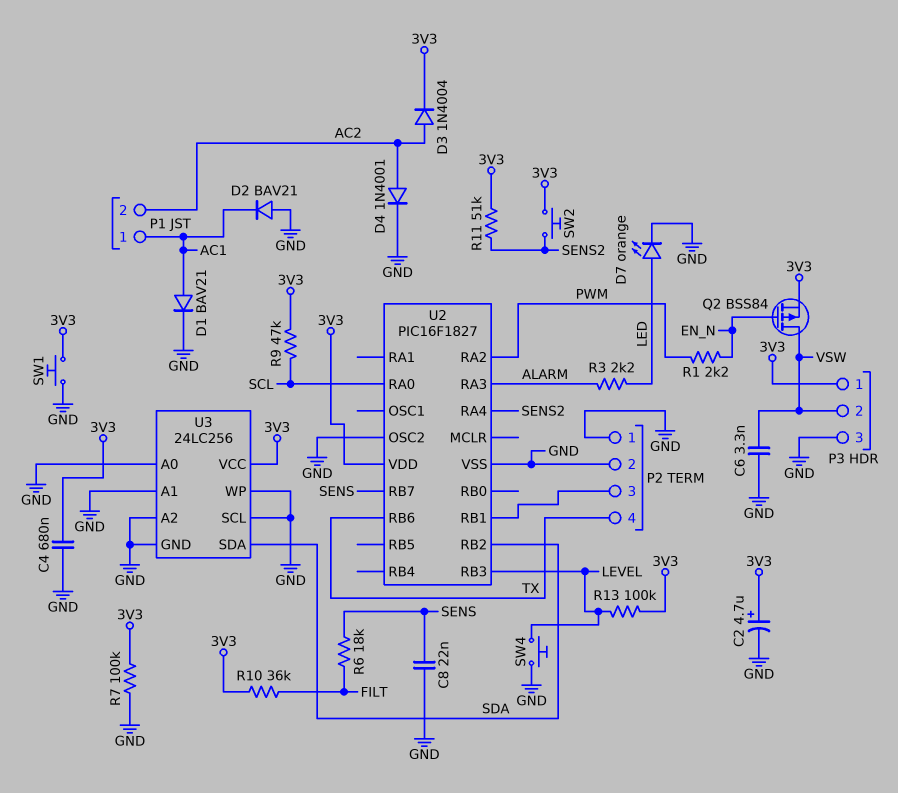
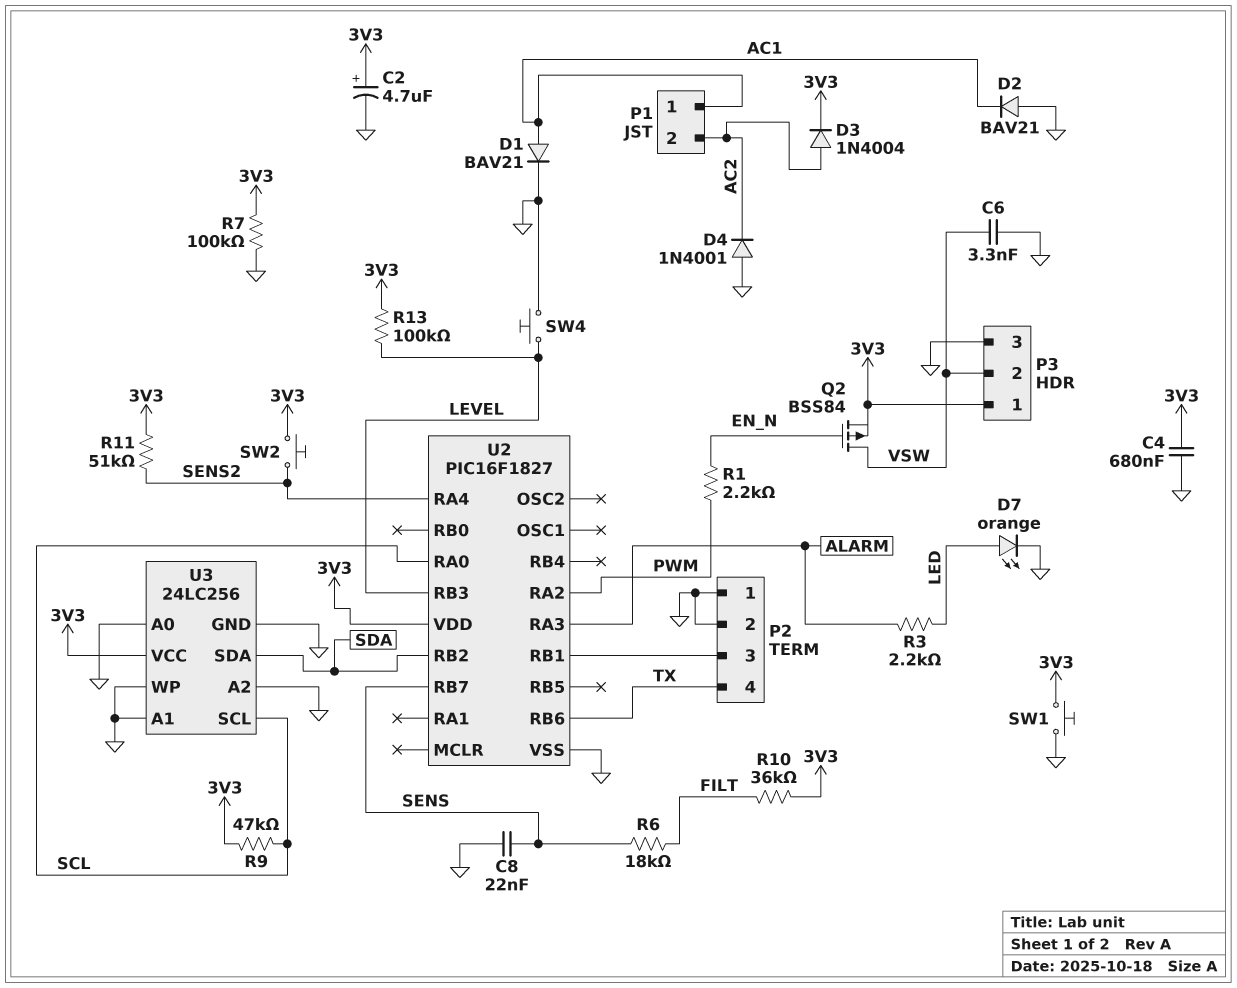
D4: diode 1N4001 (A AC2, K GND) -> diode 1N4001 (A GND, K AC2)
U2 pin OSC2: GND -> none
U3 pin SCL: GND -> SCL

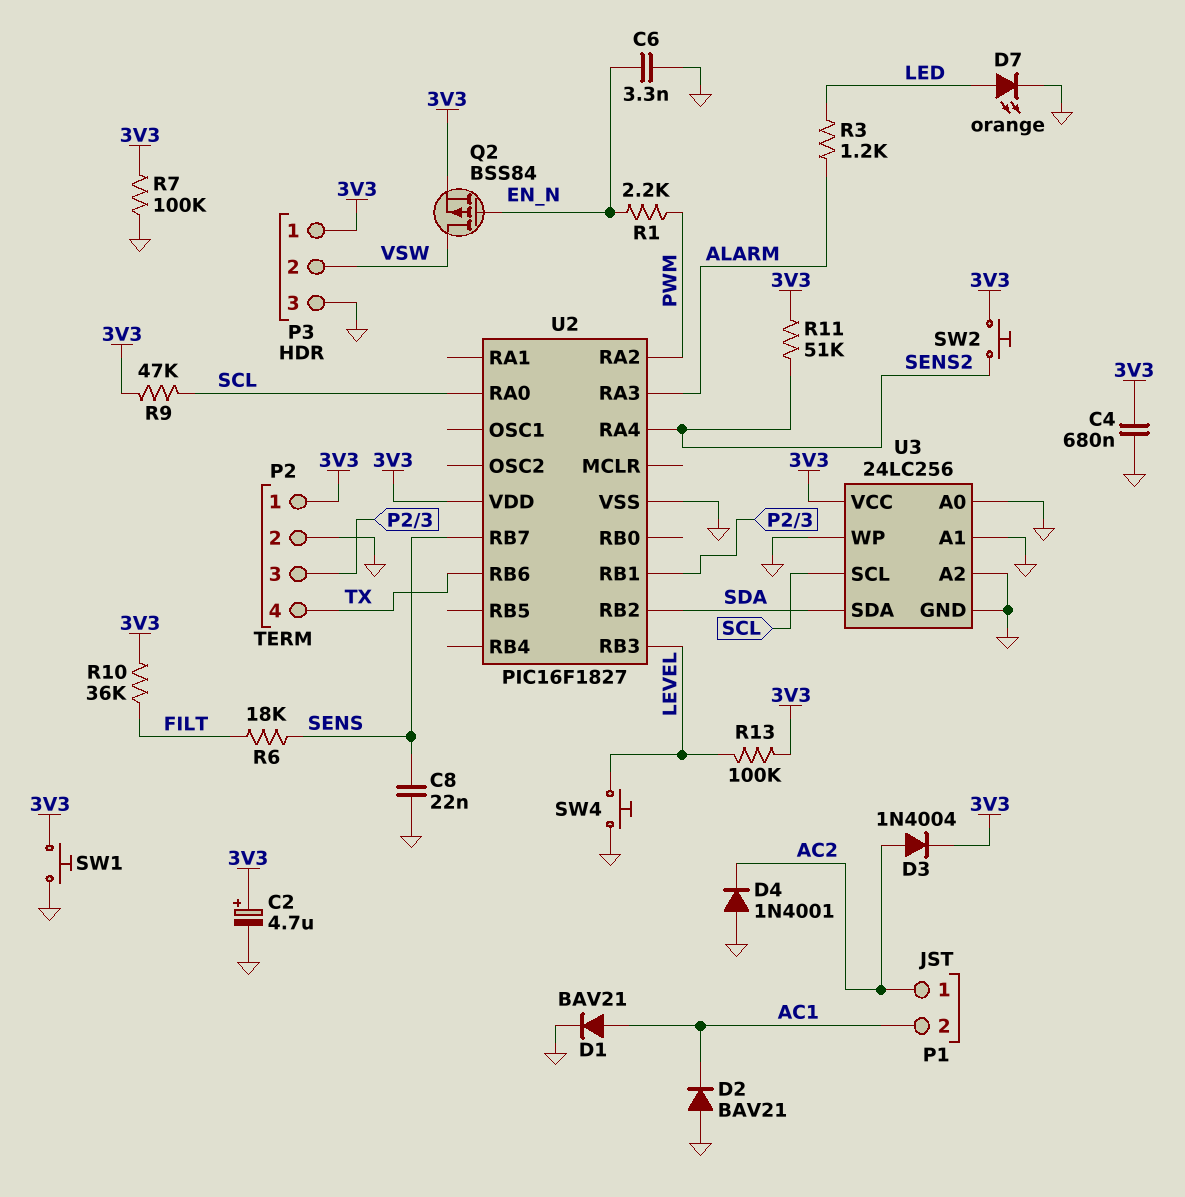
C6: 3.3nF (GND, VSW) -> 3.3nF (EN_N, GND)
P1 pin 1: AC1 -> AC2
P1 pin 2: AC2 -> AC1
P2 pin 1: GND -> 3V3
R3: 2.2k (ALARM, LED) -> 1.2k (ALARM, LED)

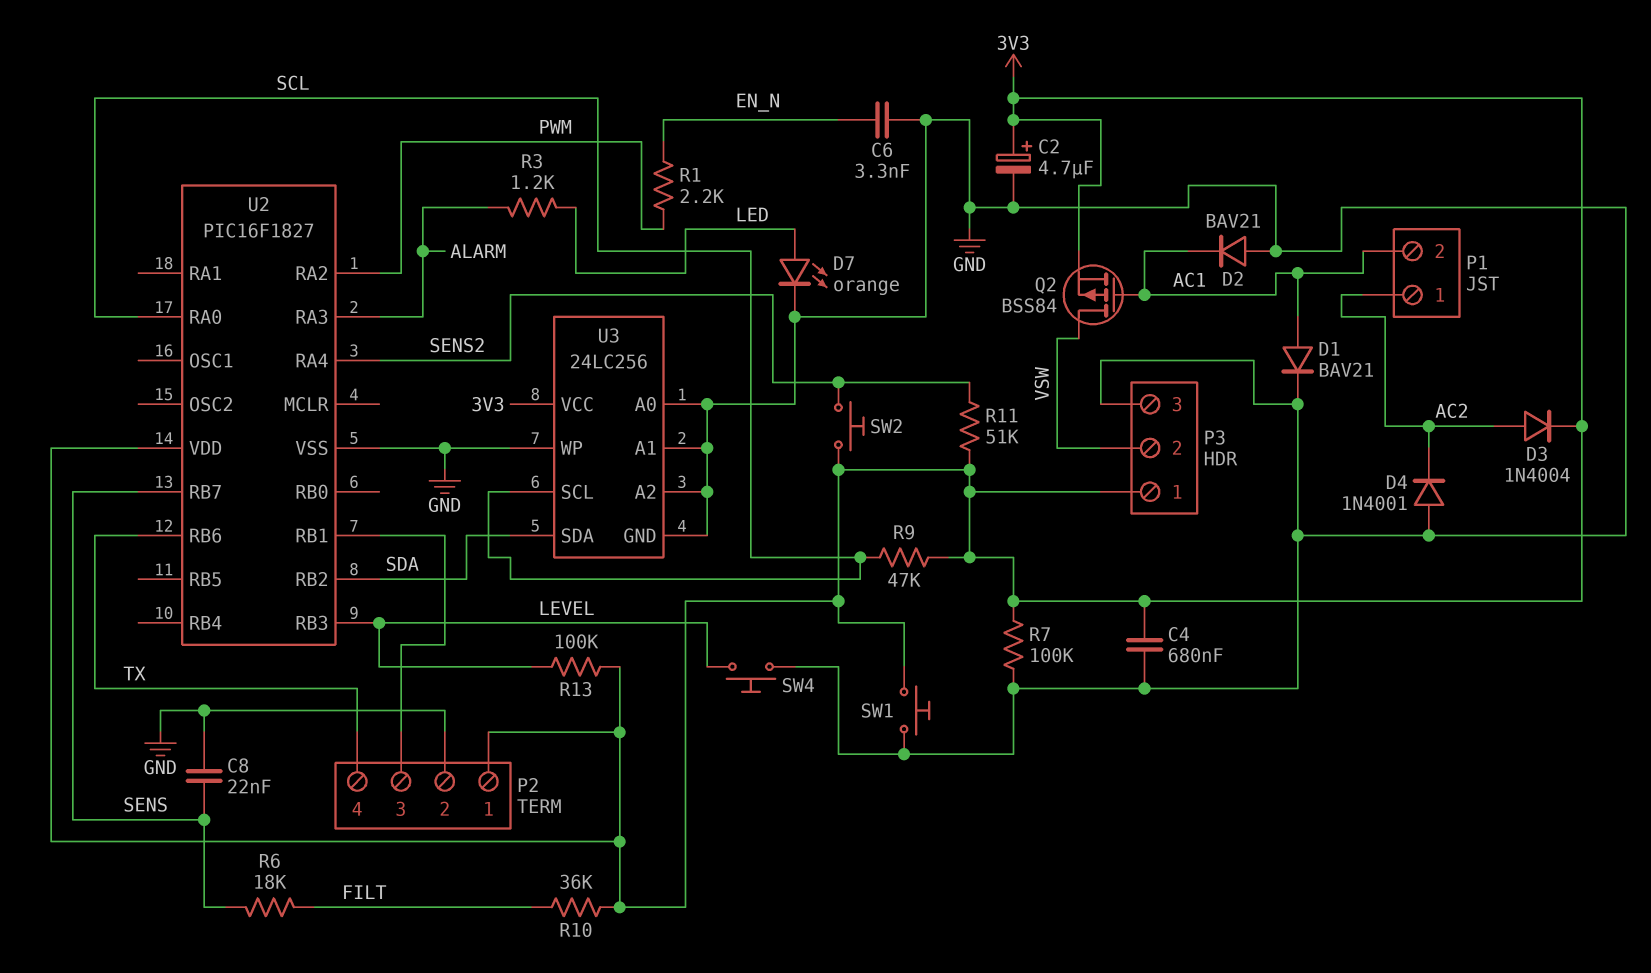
Q2: PMOS BSS84 (G EN_N, D VSW, S 3V3) -> PMOS BSS84 (G AC1, D VSW, S 3V3)

